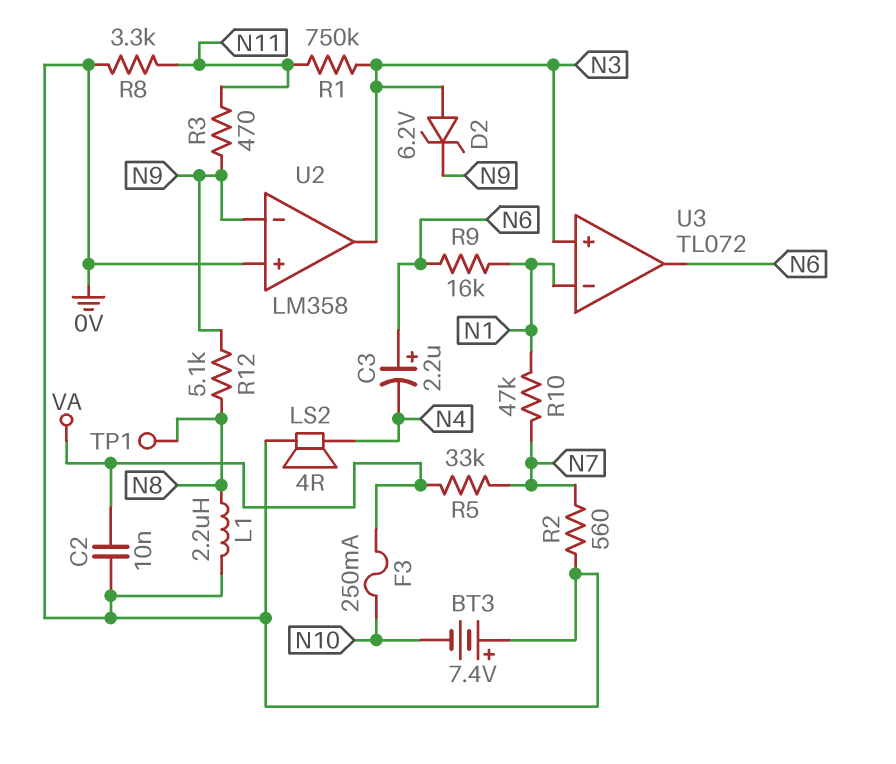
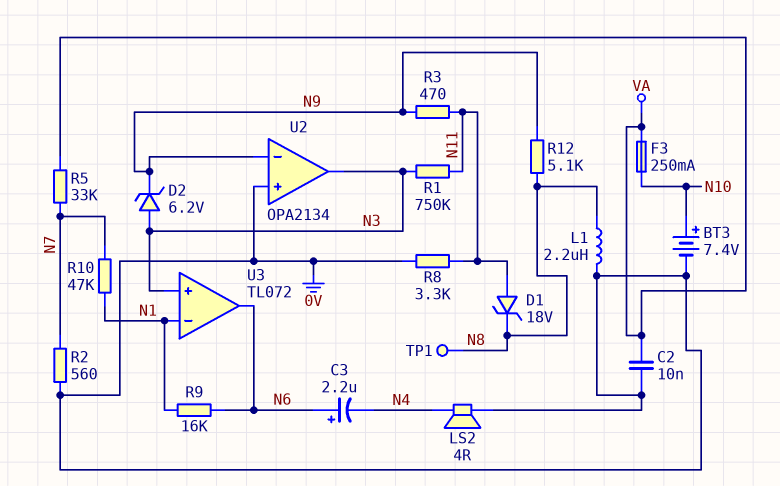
BT3: 7.4V (plus 0V, minus N10) -> 7.4V (plus N10, minus 0V)
D1: none -> zener 18V (A N11, K N8)
U2: LM358 -> OPA2134

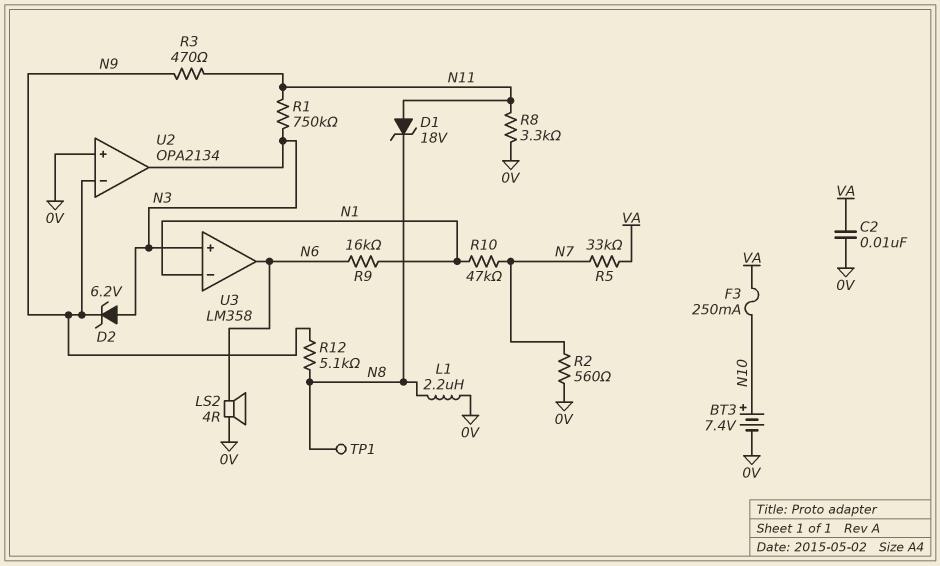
C3: 2.2uF (plus N6, minus N4) -> none
LS2: speaker 4R (0V, N4) -> speaker 4R (0V, N6)
U3: TL072 -> LM358

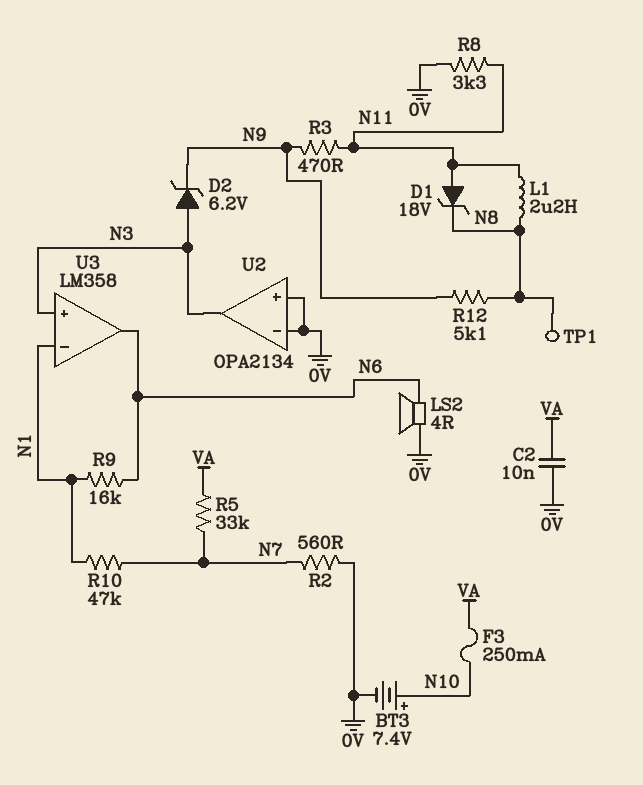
L1: 2.2uH (0V, N8) -> 2.2uH (N8, N11)
R1: 750k (N3, N11) -> none
U2 pin in-: N9 -> 0V

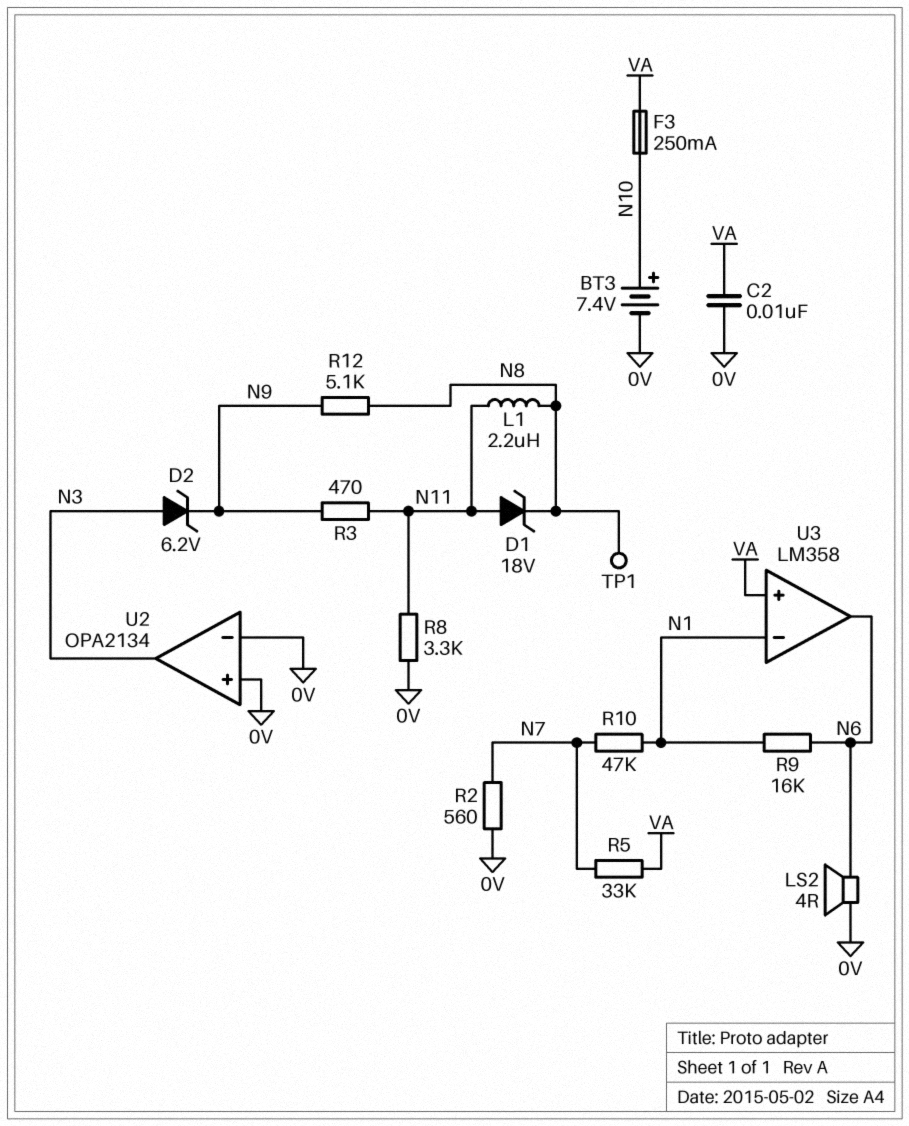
U3 pin in+: N3 -> VA

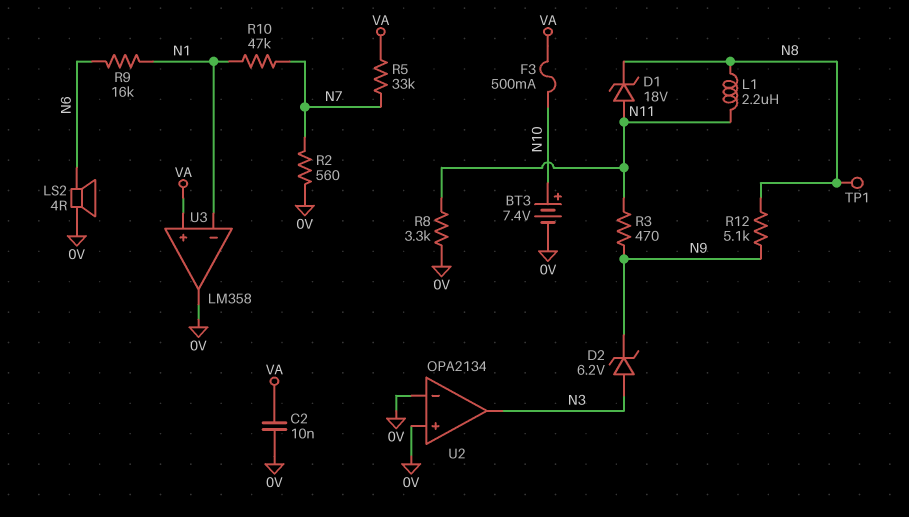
F3: 250mA (N10, VA) -> 500mA (N10, VA)
U3 pin out: N6 -> 0V

